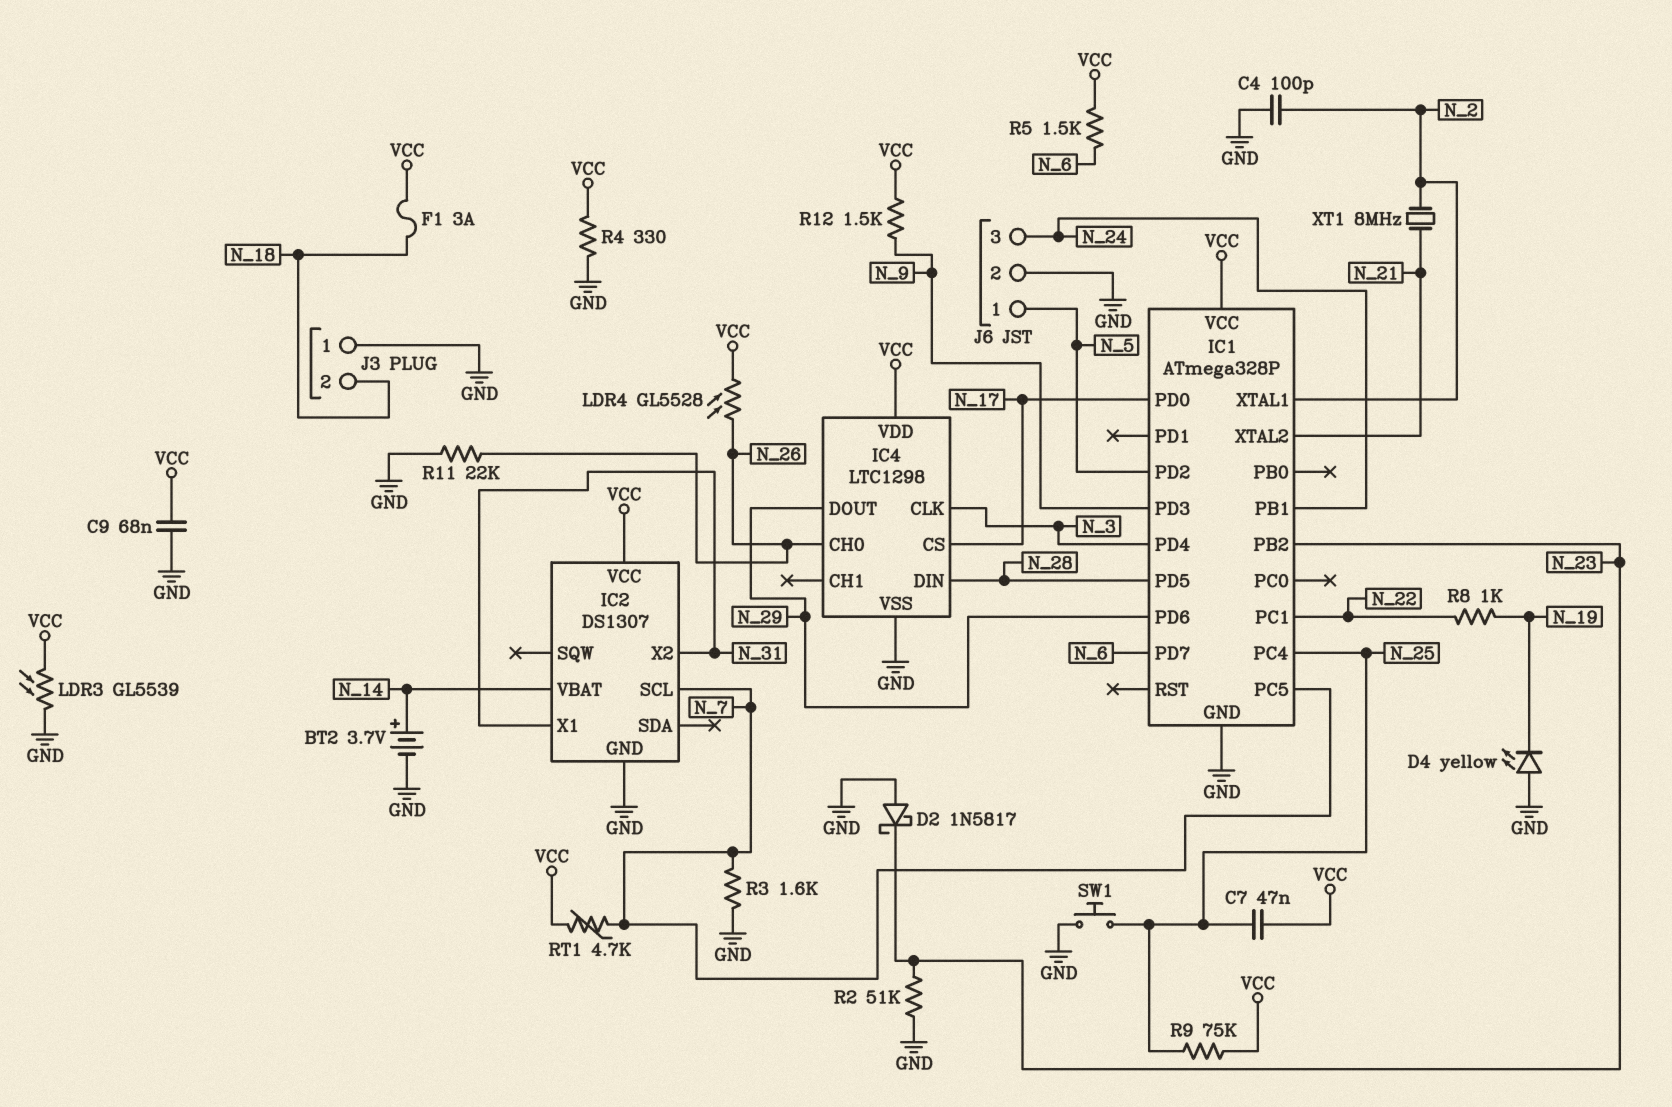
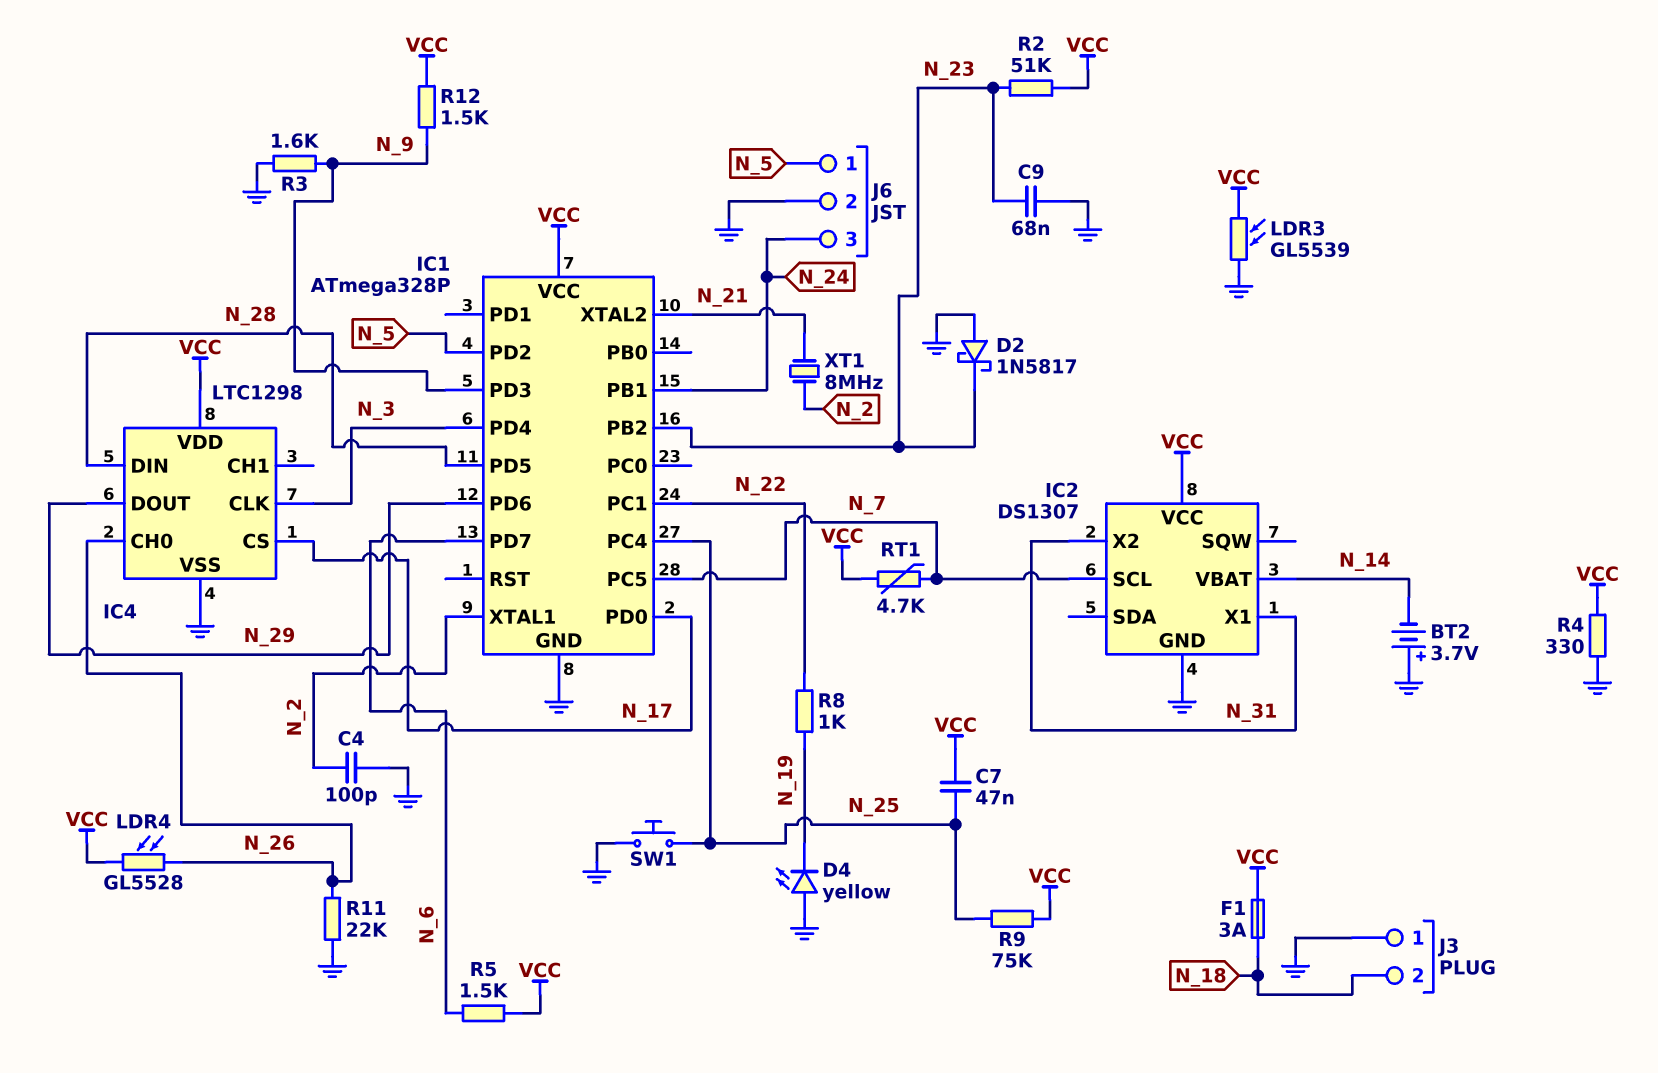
BT2: 3.7V (plus N_14, minus GND) -> 3.7V (plus GND, minus N_14)
C9: 68nF (GND, VCC) -> 68nF (GND, N_23)
R2: 51k (GND, N_23) -> 51k (N_23, VCC)
R3: 1.6k (GND, N_7) -> 1.6k (GND, N_9)

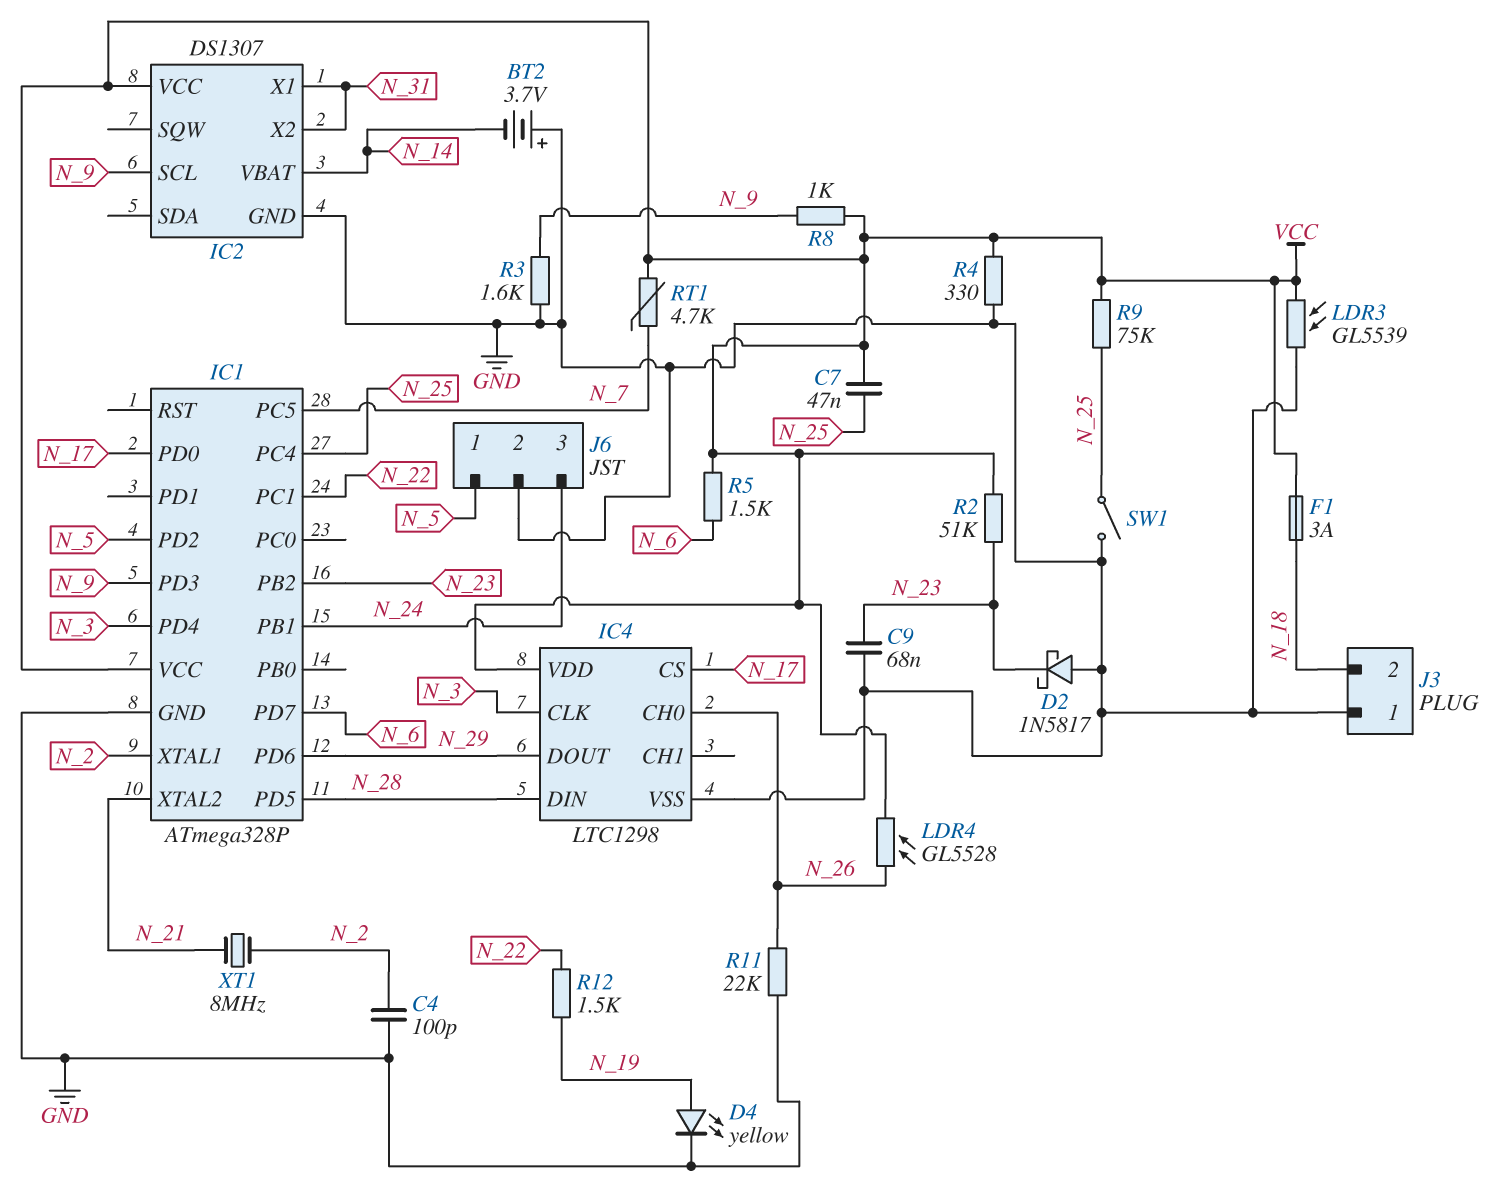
D4: LED yellow (A GND, K N_19) -> LED yellow (A N_19, K GND)
IC2 pin SCL: N_7 -> N_9
R8: 1k (N_19, N_22) -> 1k (N_9, VCC)
R12: 1.5k (N_9, VCC) -> 1.5k (N_19, N_22)
SW1: button (GND, N_25) -> switch (GND, N_25)

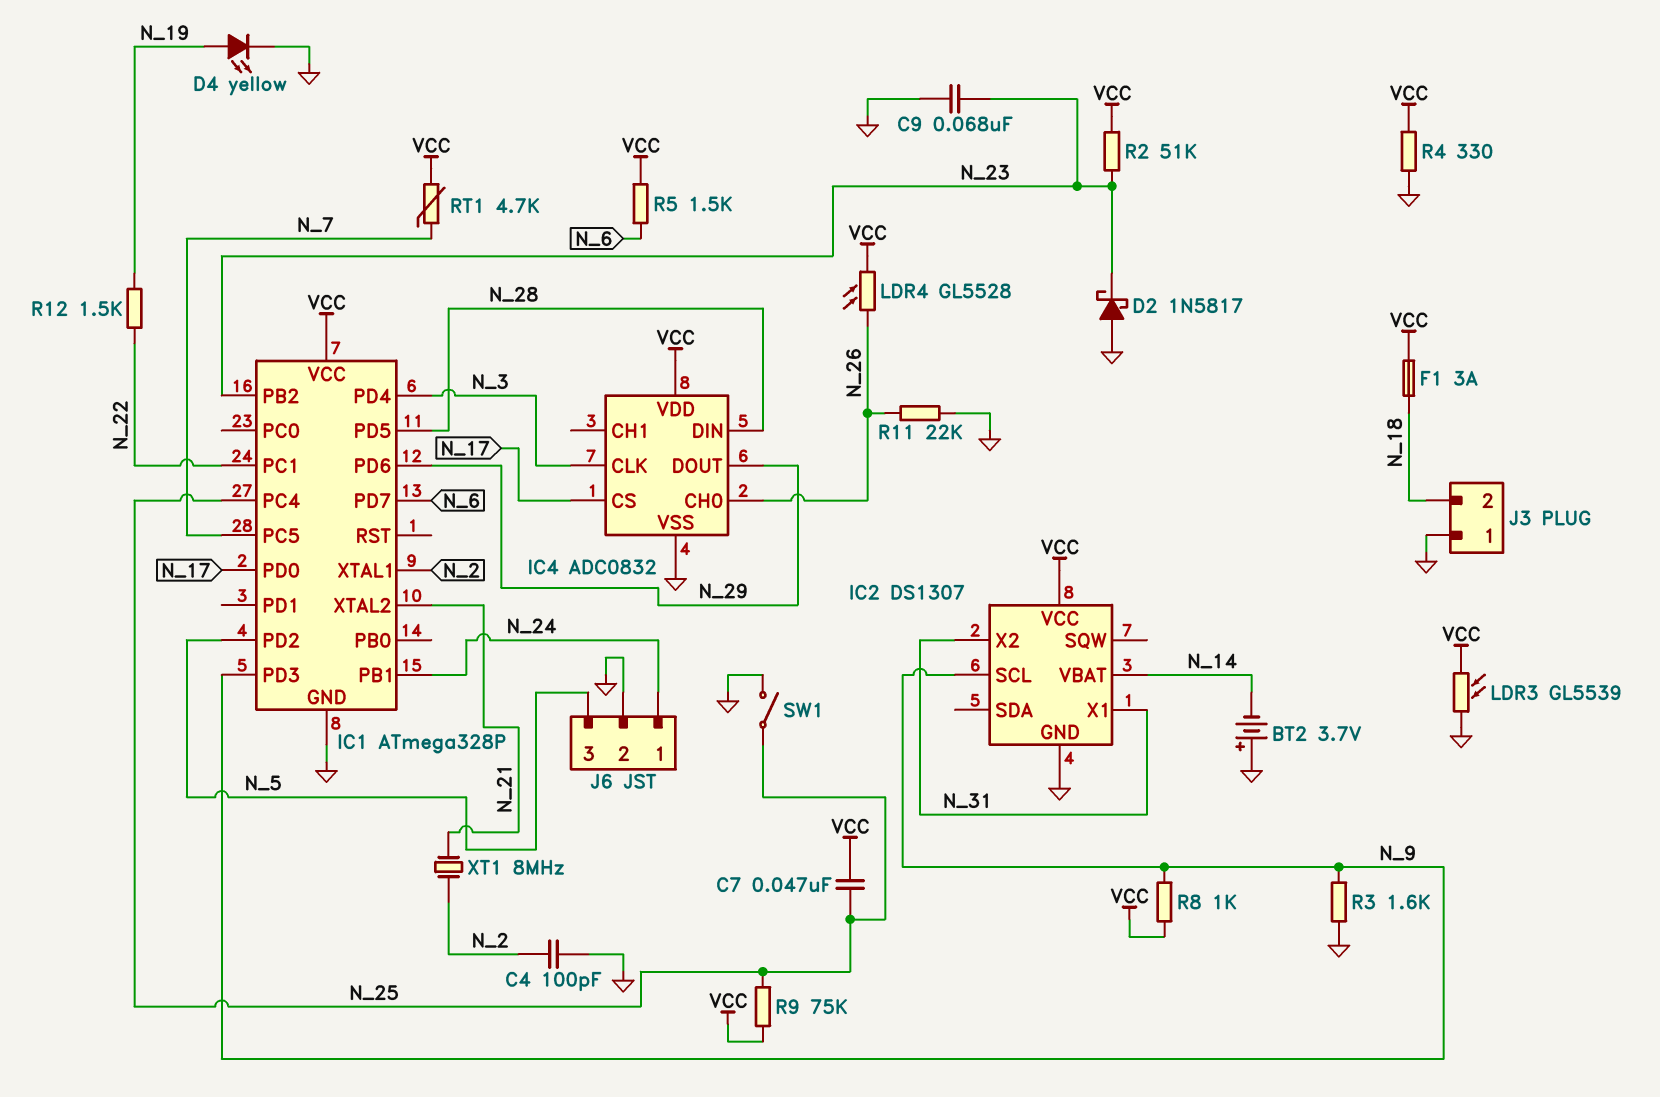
IC4: LTC1298 -> ADC0832
J6 pin 1: N_5 -> N_24
J6 pin 3: N_24 -> N_5

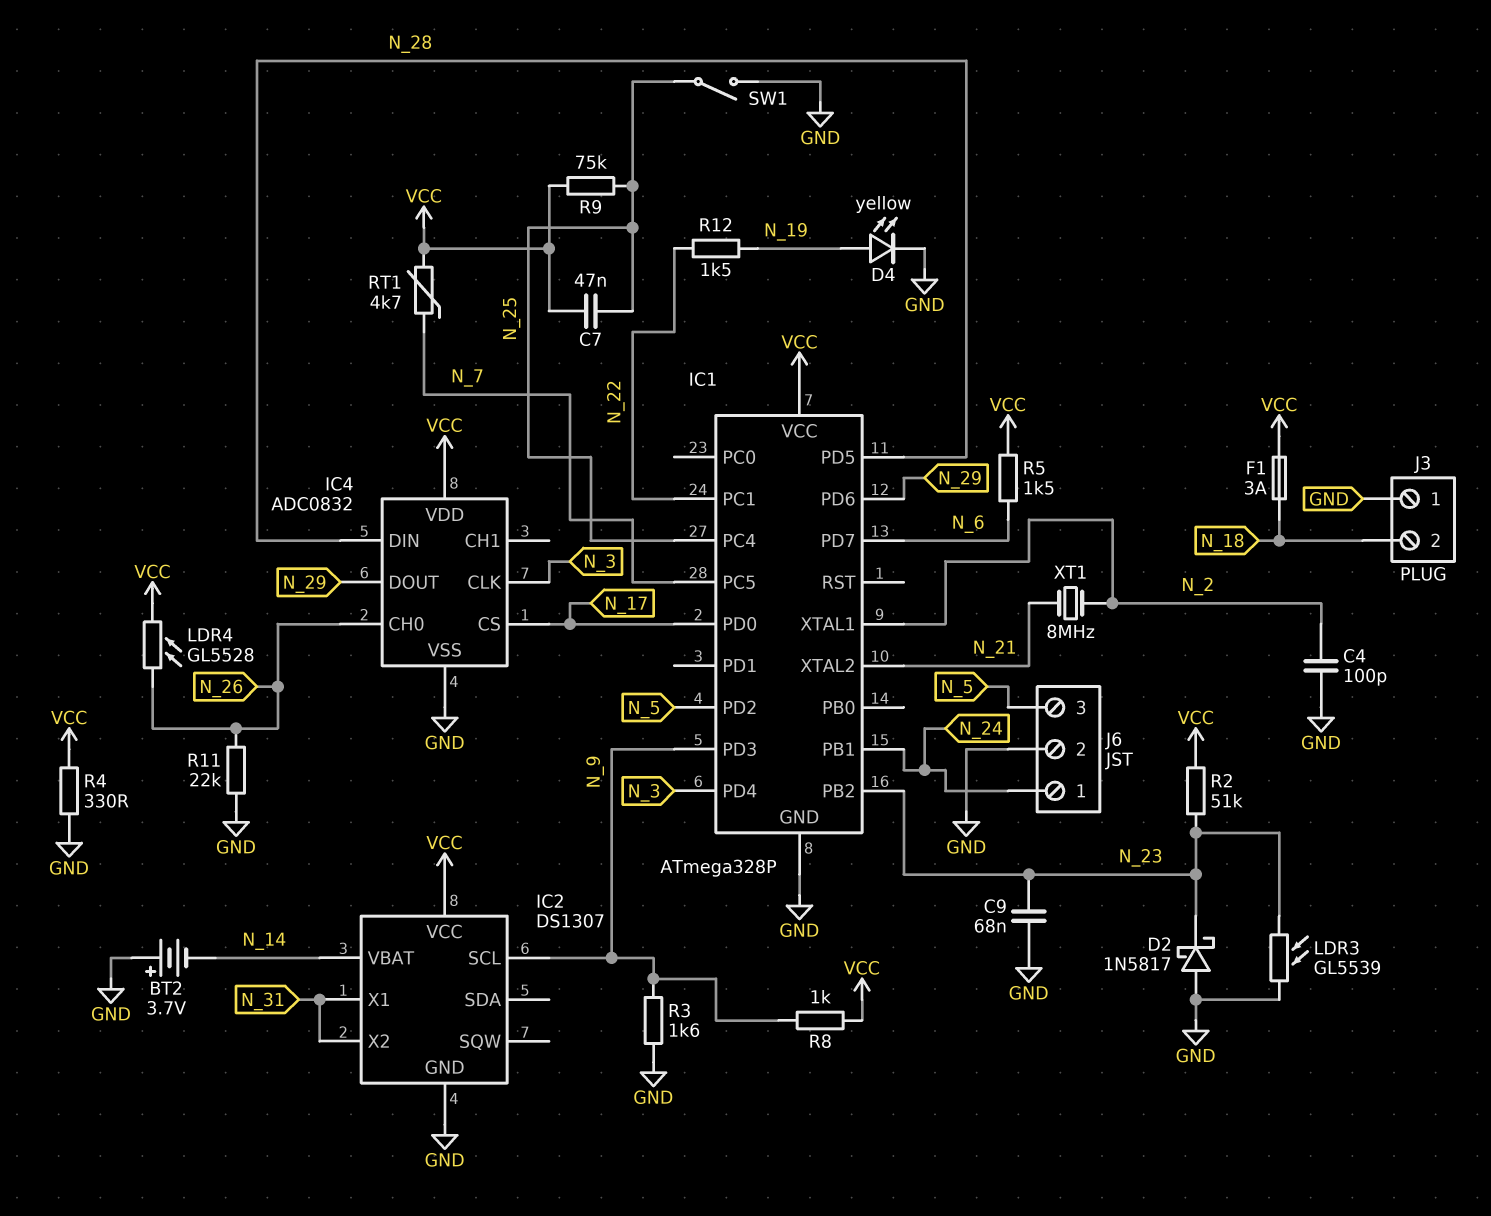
LDR3: GL5539 (GND, VCC) -> GL5539 (GND, N_23)

